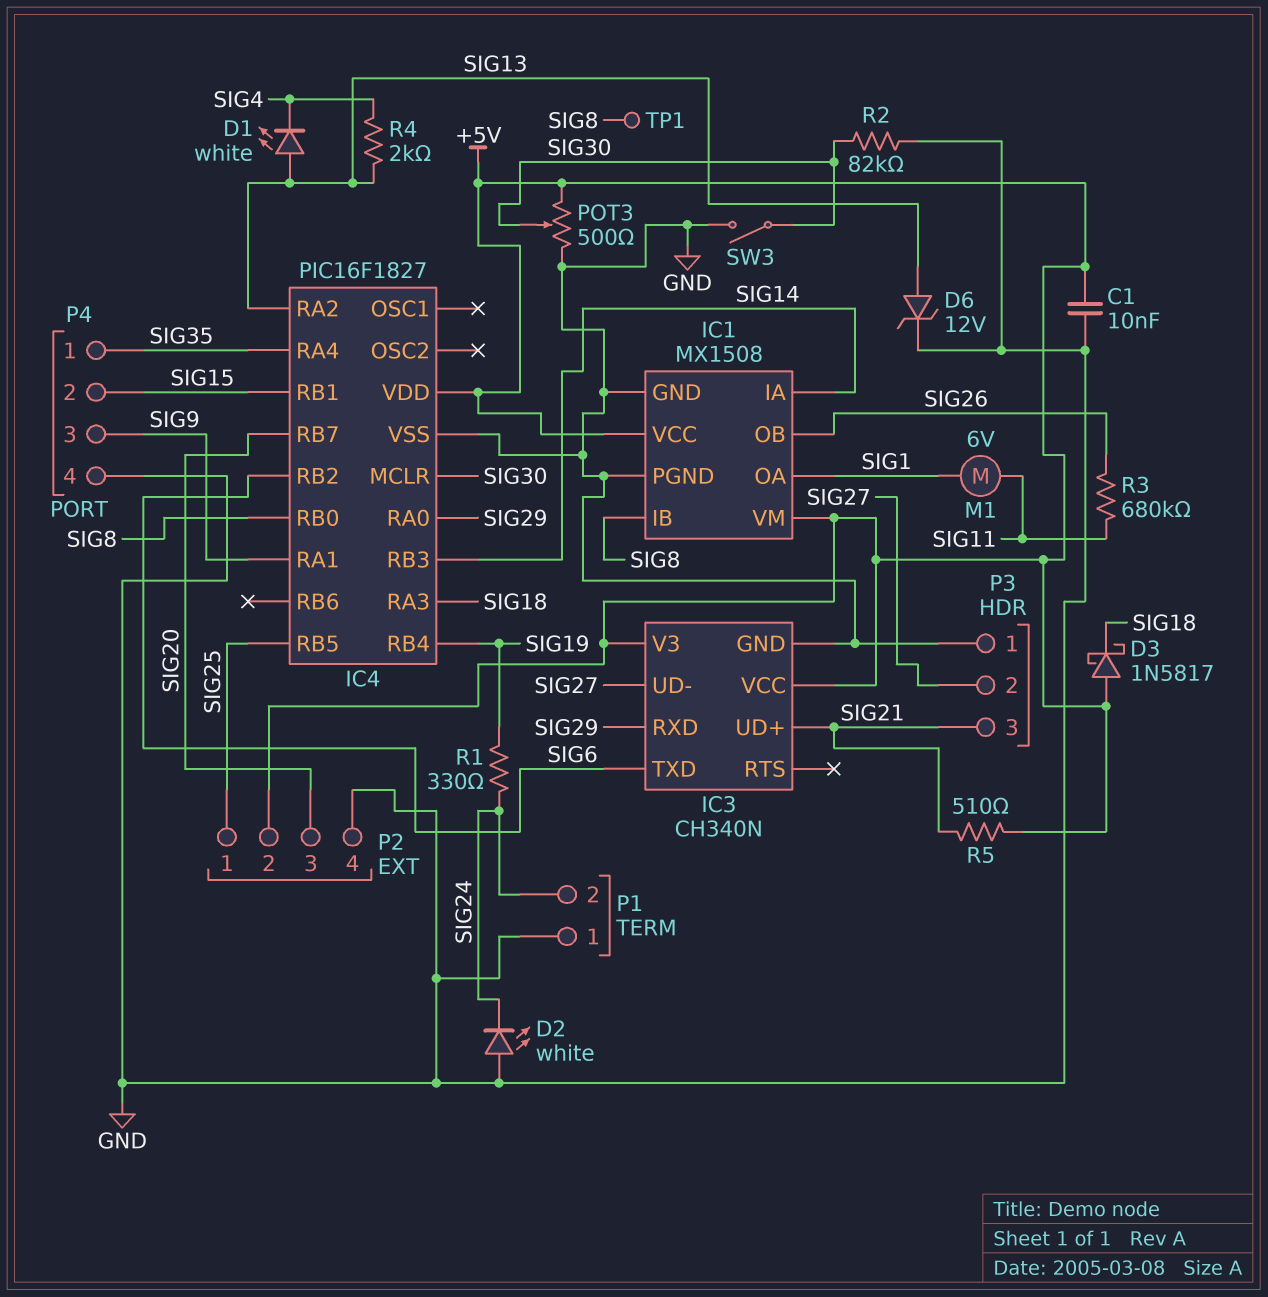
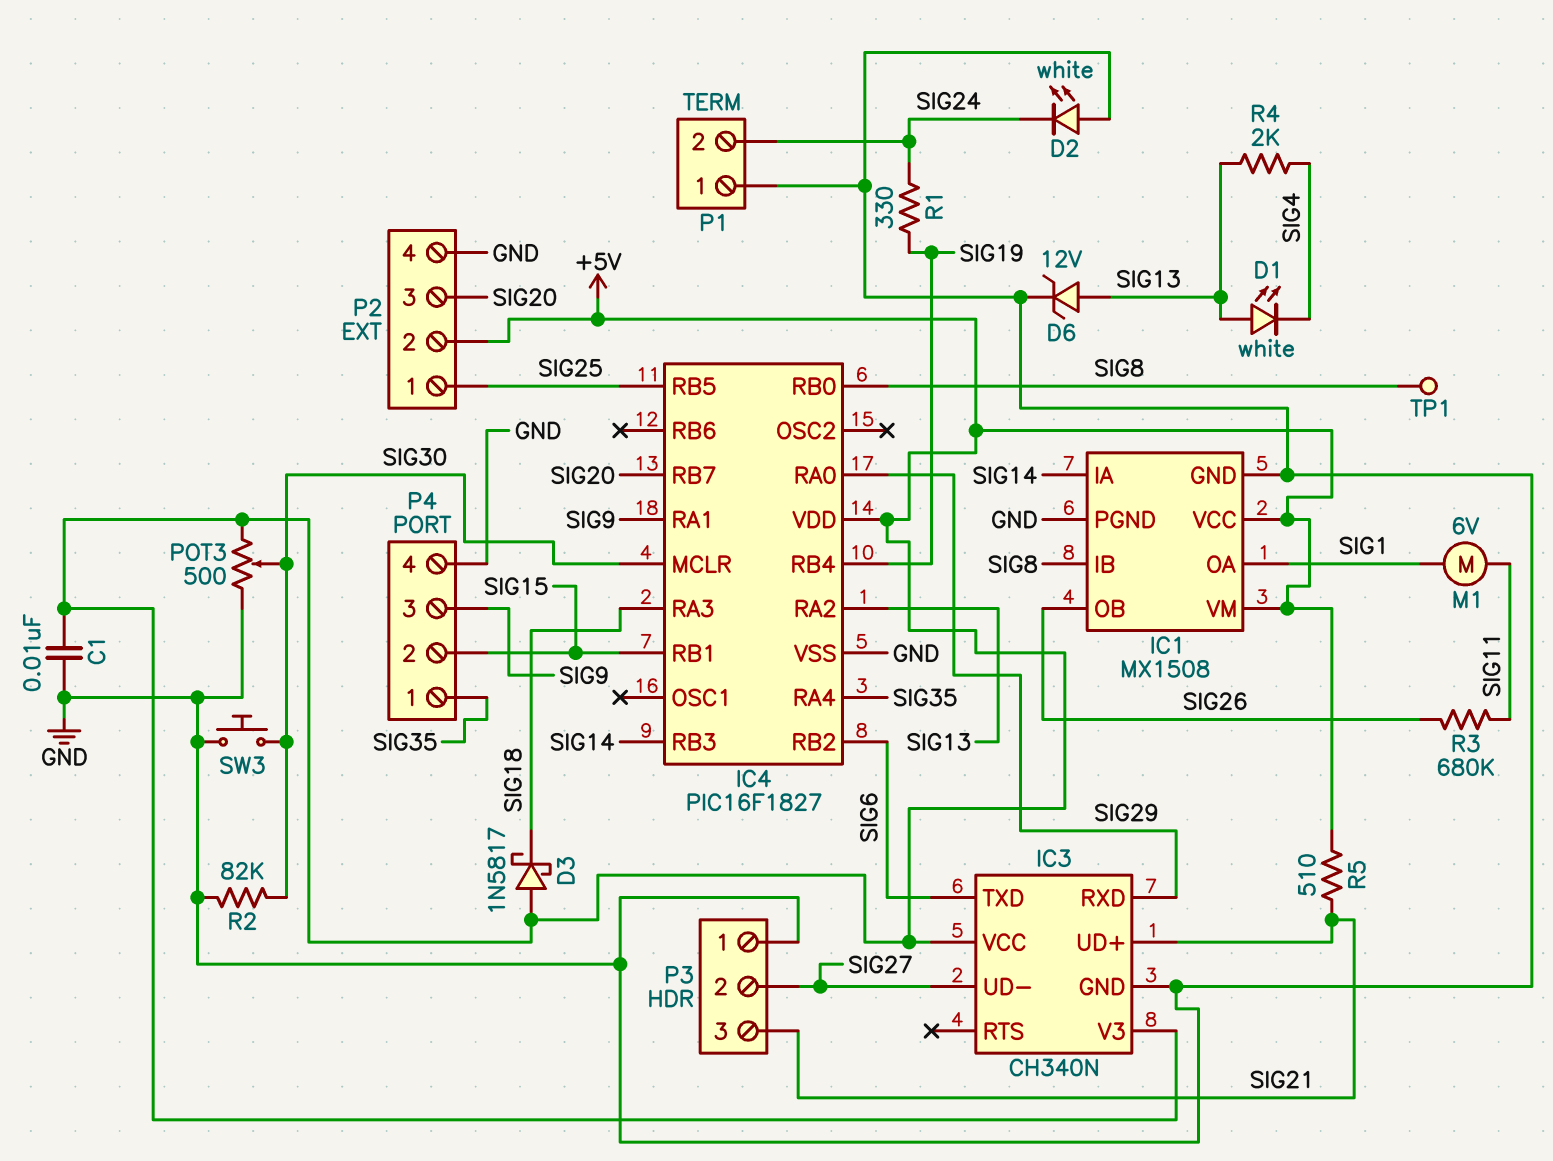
SW3: switch (GND, SIG30) -> button (GND, SIG30)

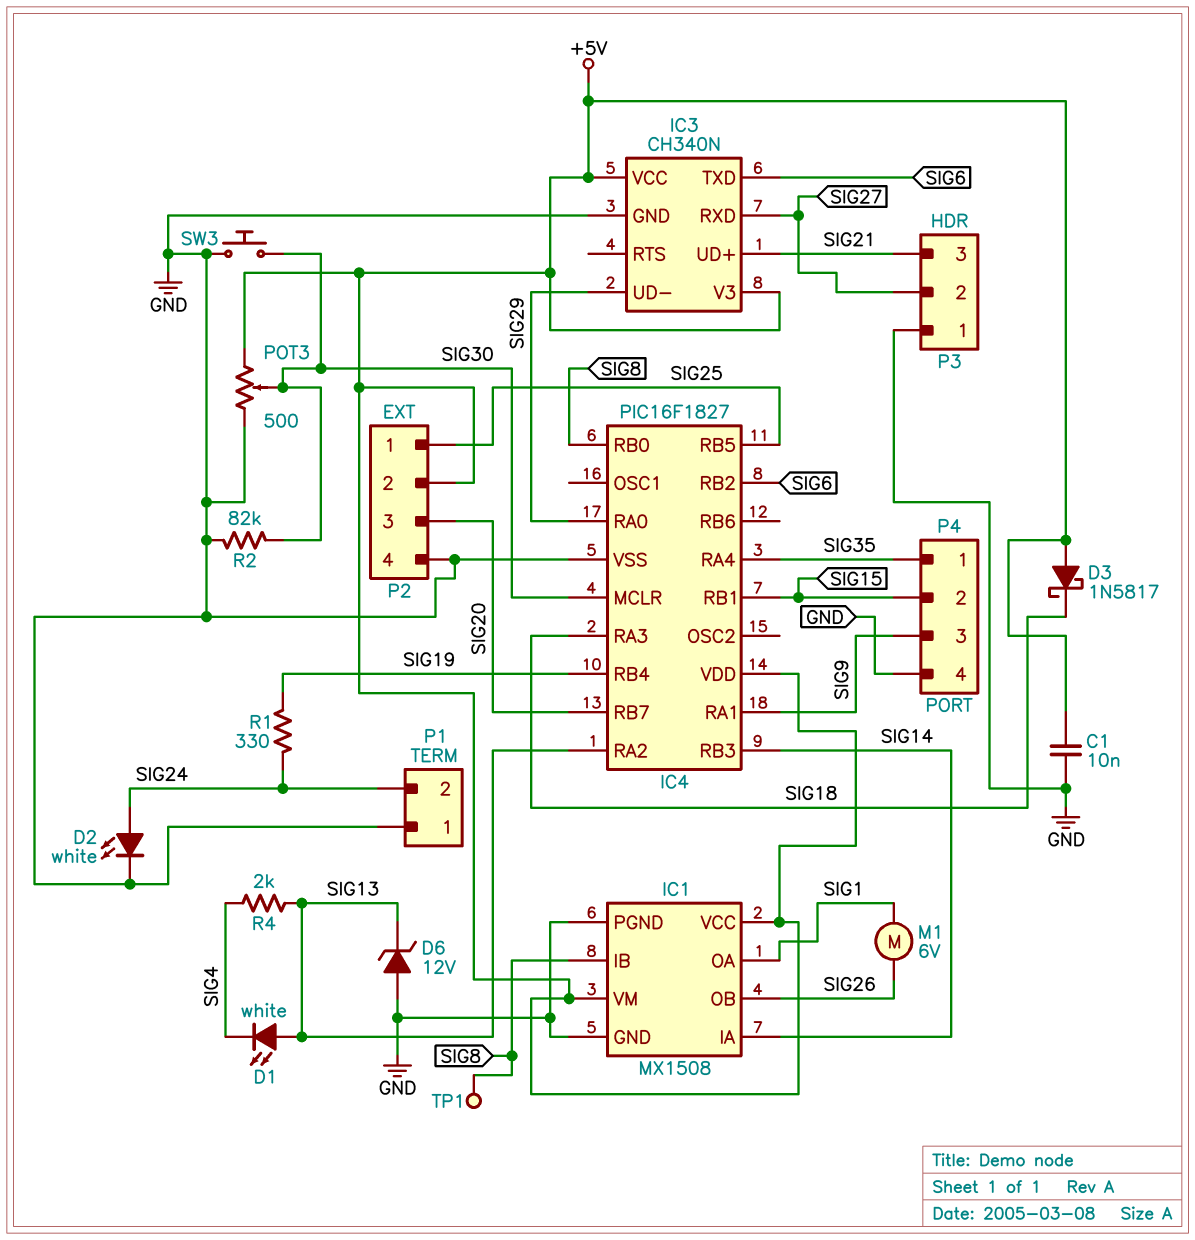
D2: LED white (A GND, K SIG24) -> LED white (A SIG24, K GND)
D6: zener 12V (A SIG13, K GND) -> zener 12V (A GND, K SIG13)
IC3 pin RXD: SIG29 -> SIG27
IC3 pin UD-: SIG27 -> SIG29
M1: motor 6V (SIG1, SIG11) -> motor 6V (SIG1, SIG26)
R3: 680k (SIG11, SIG26) -> none
R5: 510 (+5V, SIG21) -> none

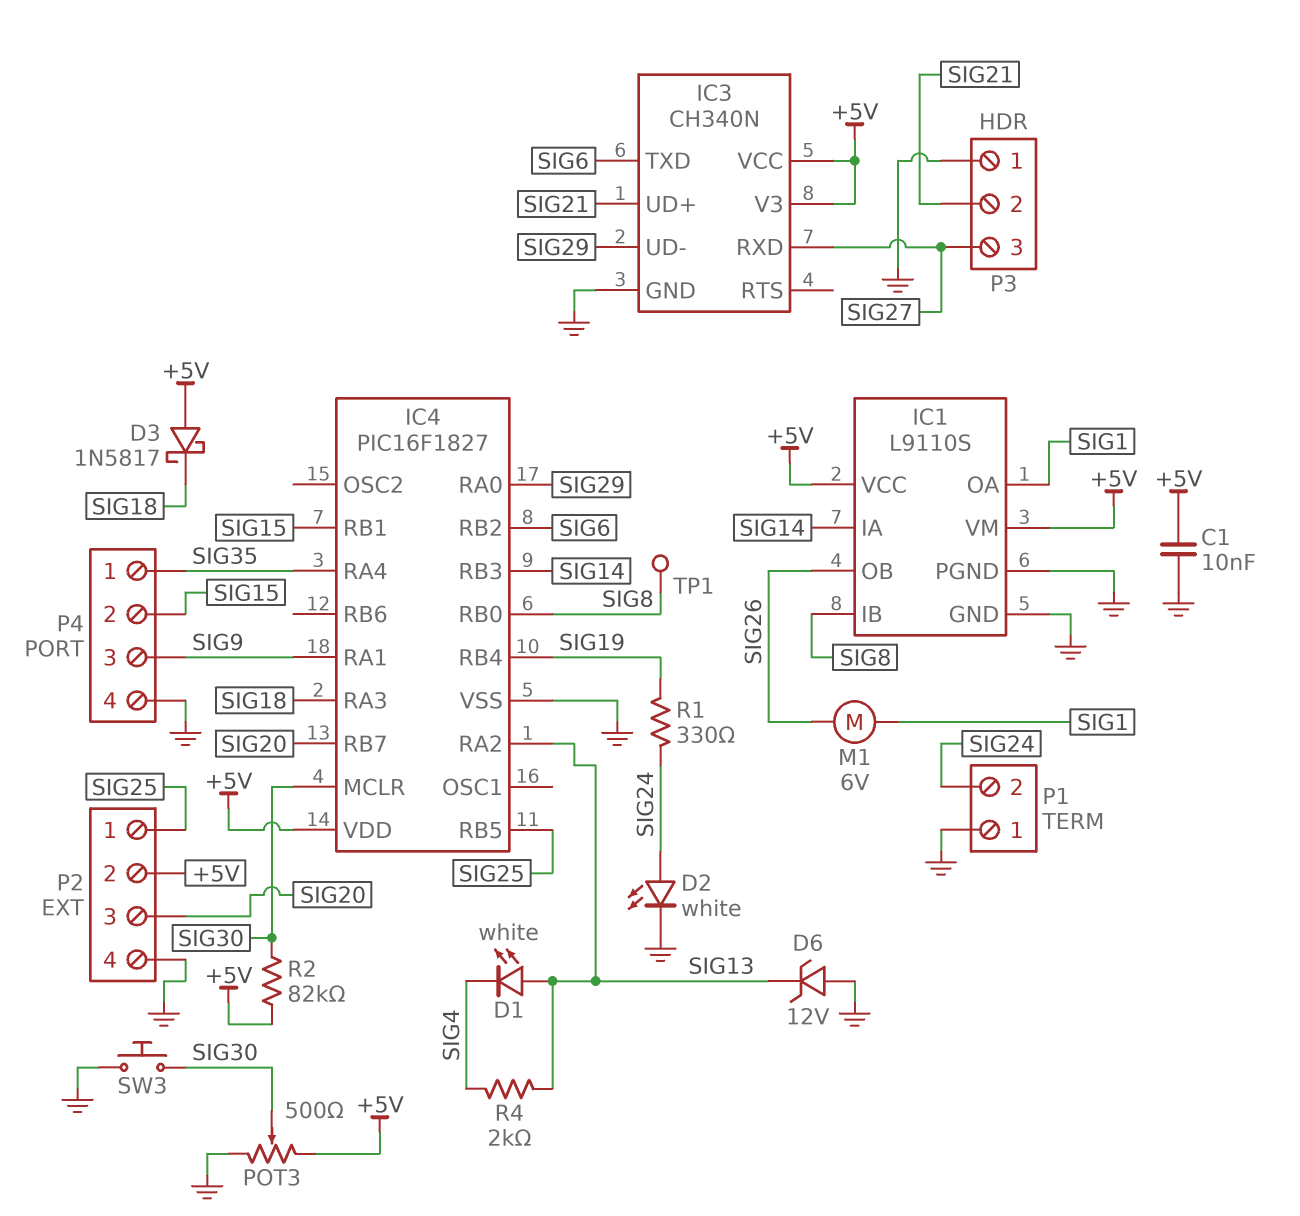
IC1: MX1508 -> L9110S
P3 pin 2: SIG27 -> SIG21
P3 pin 3: SIG21 -> SIG27
R2: 82k (GND, SIG30) -> 82k (+5V, SIG30)

